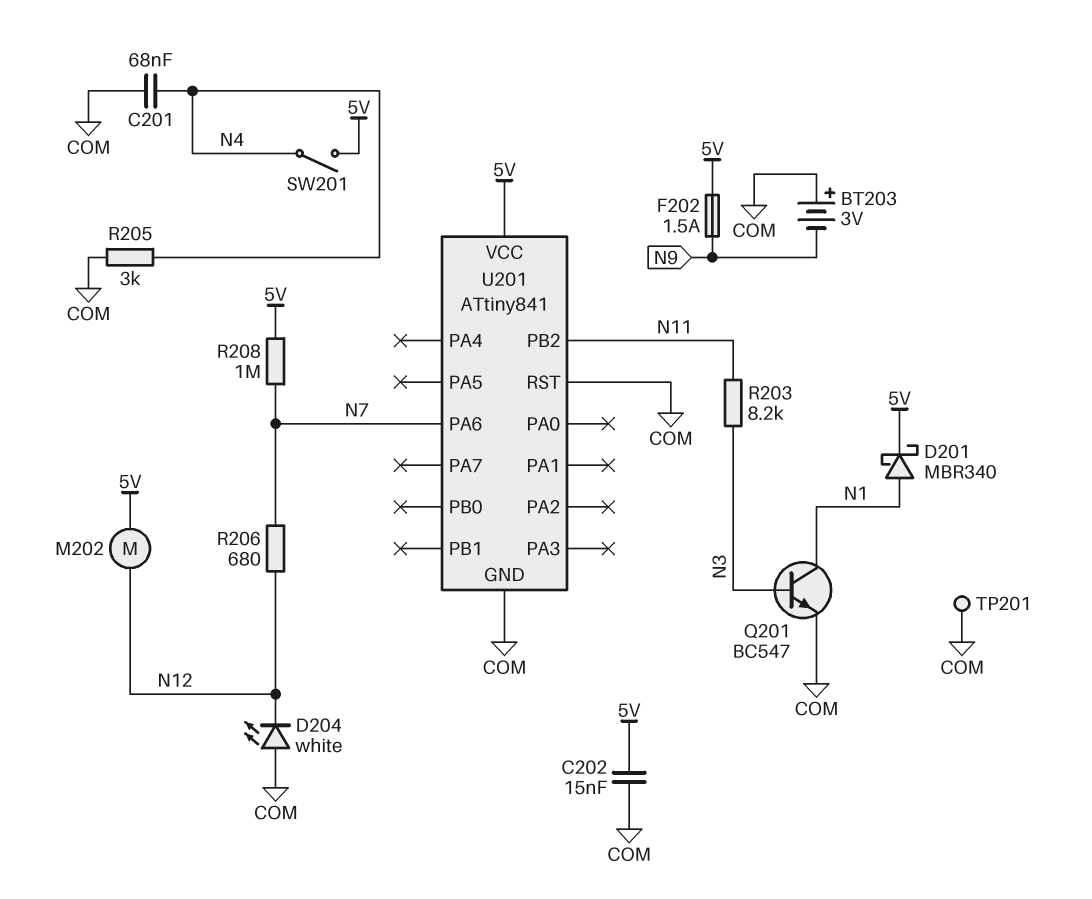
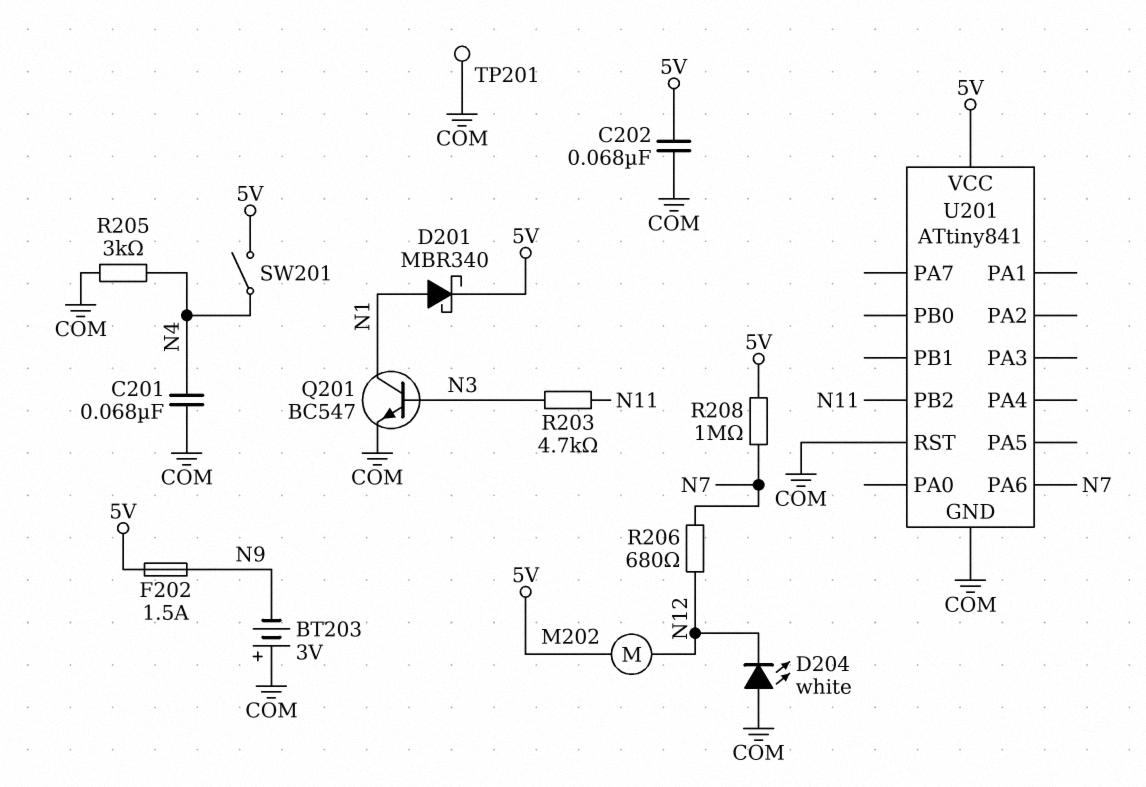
C202: 15nF (5V, COM) -> 68nF (5V, COM)
R203: 8.2k (N3, N11) -> 4.7k (N3, N11)

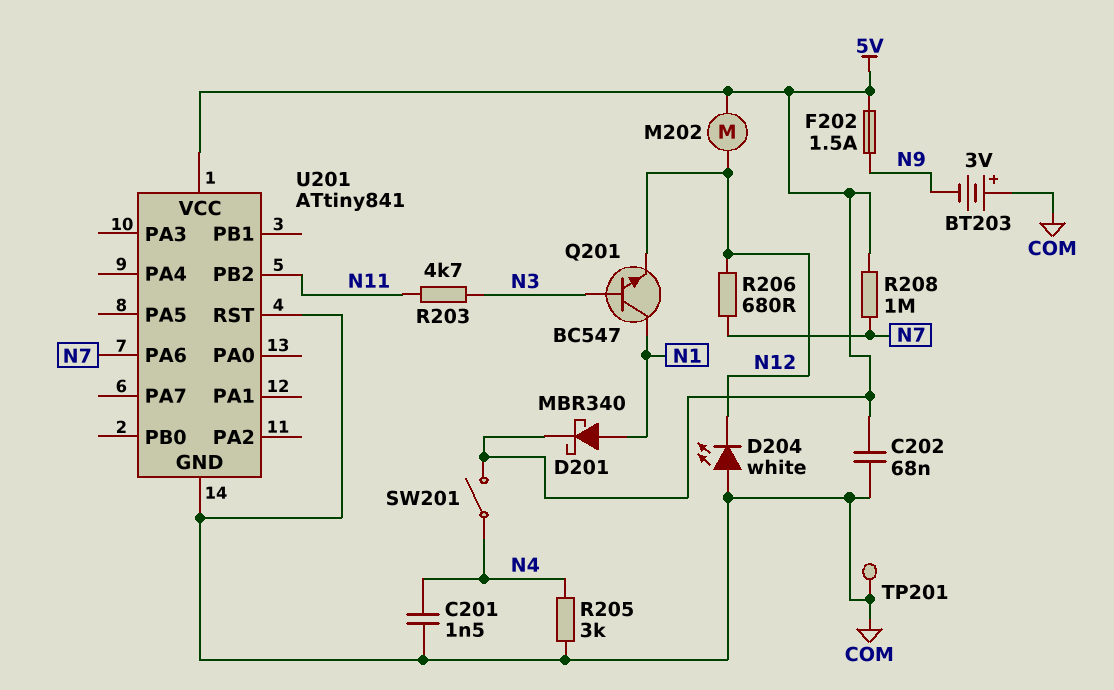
C201: 68nF (COM, N4) -> 1.5nF (COM, N4)
Q201: NPN BC547 (B N3, C N1, E COM) -> NPN BC547 (B N3, C N1, E N12)

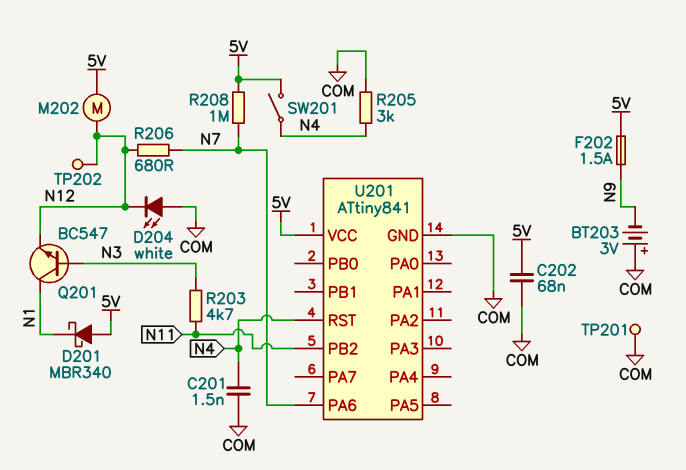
D201: schottky MBR340 (A N1, K 5V) -> schottky MBR340 (A 5V, K N1)
TP202: none -> test point (N12)
U201 pin RST: COM -> N4

